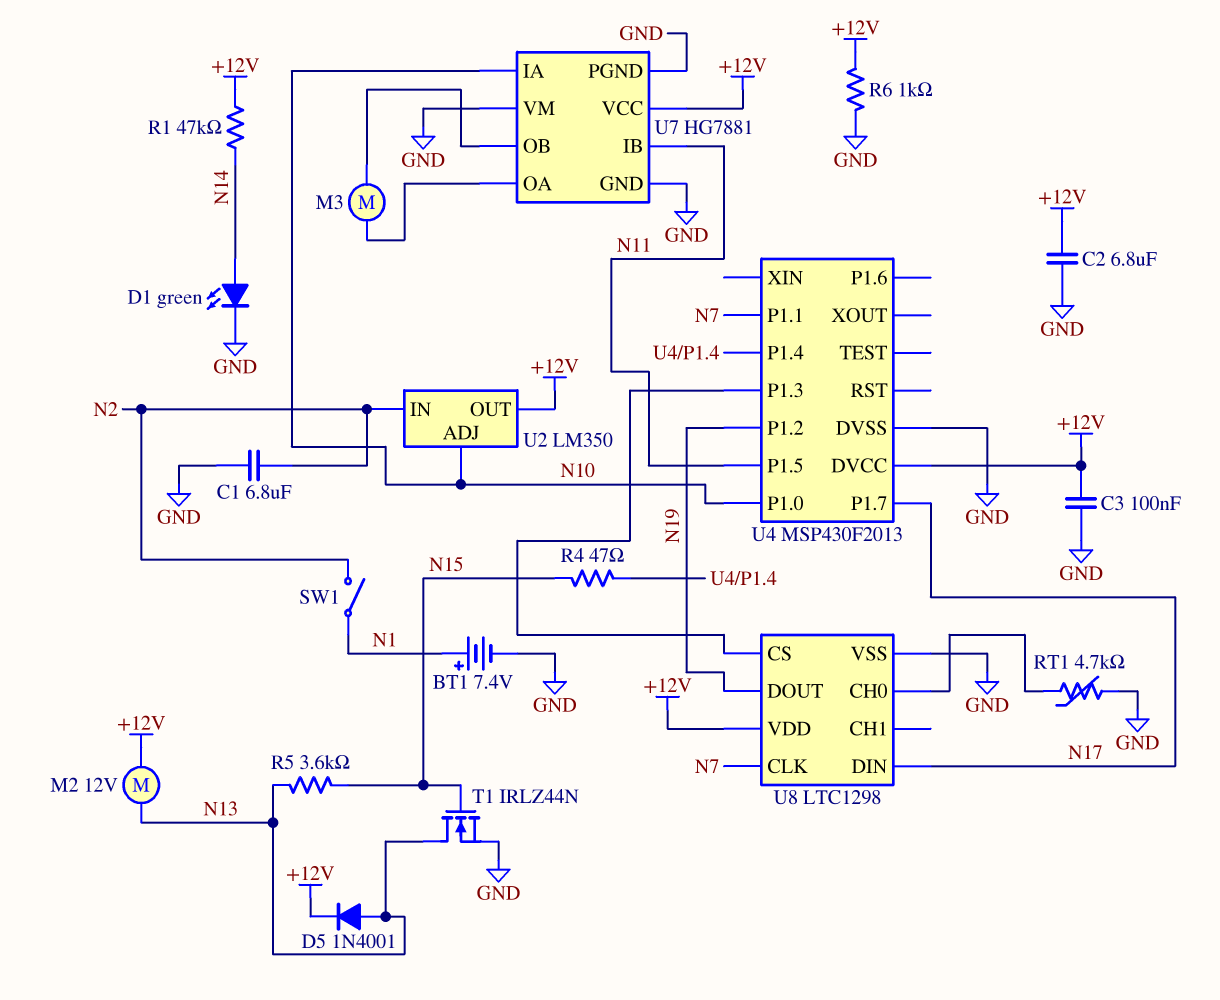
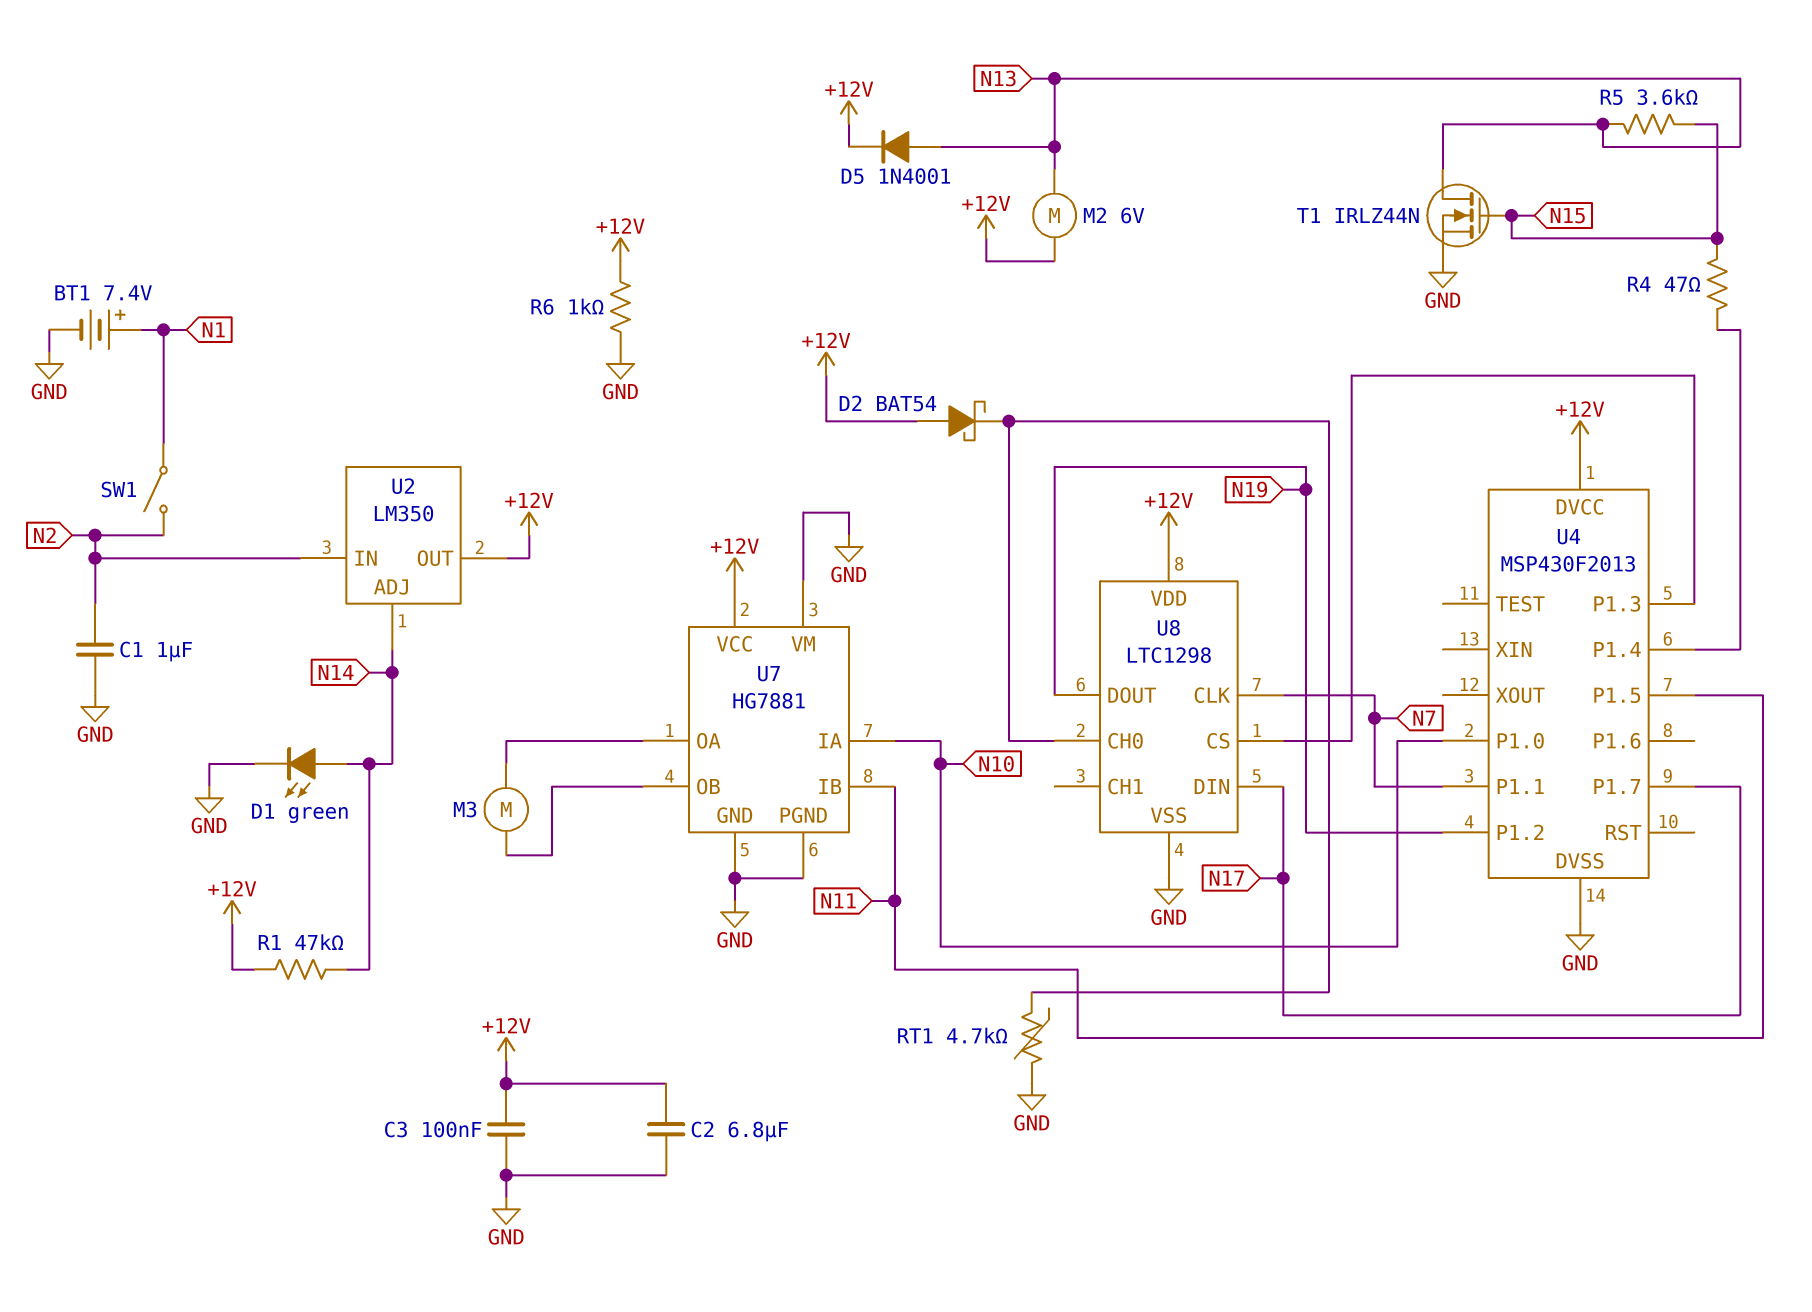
C1: 6.8uF (GND, N2) -> 1uF (GND, N2)
D2: none -> schottky BAT54 (A +12V, K U8/CH0)
M2: motor 12V (+12V, N13) -> motor 6V (+12V, N13)
U2 pin ADJ: N10 -> N14

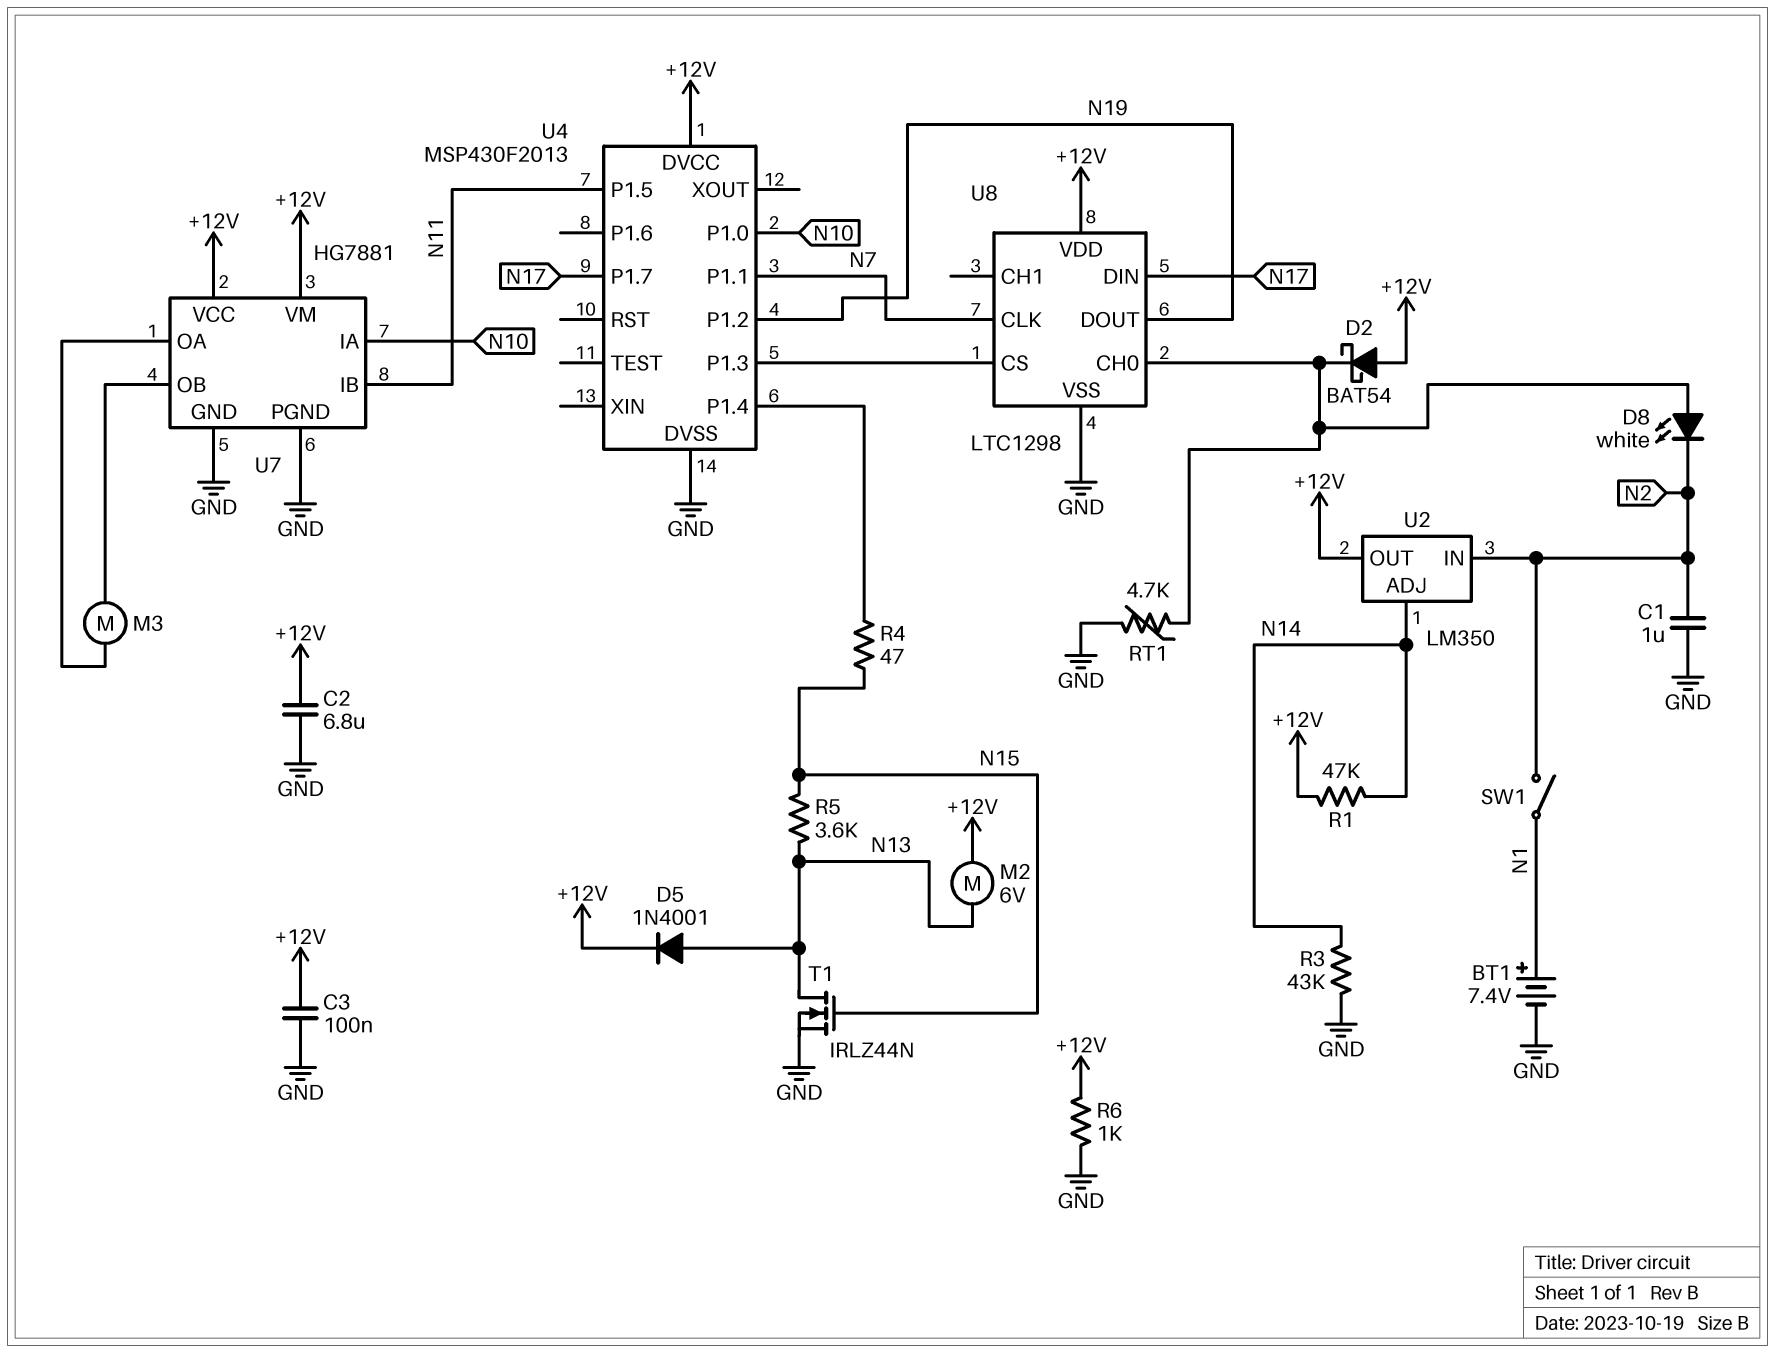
D1: LED green (A N14, K GND) -> none
D8: none -> LED white (A U8/CH0, K N2)
R3: none -> 43k (GND, N14)
U7 pin VM: GND -> +12V

